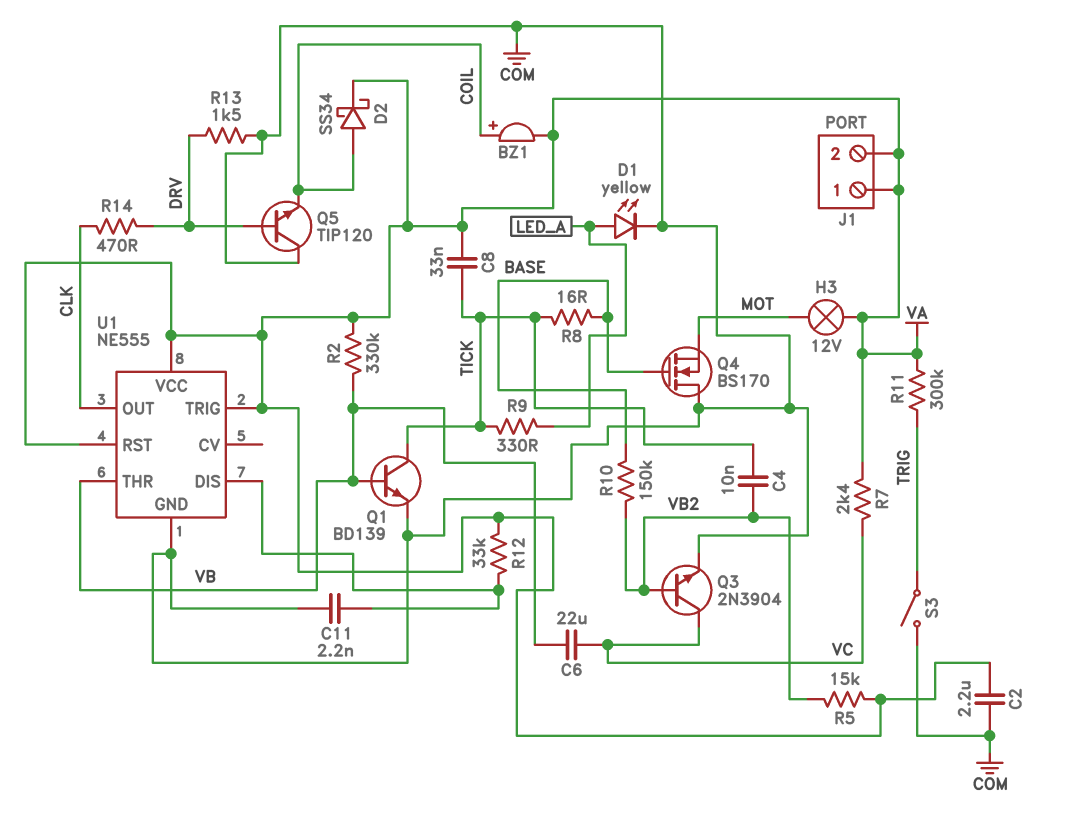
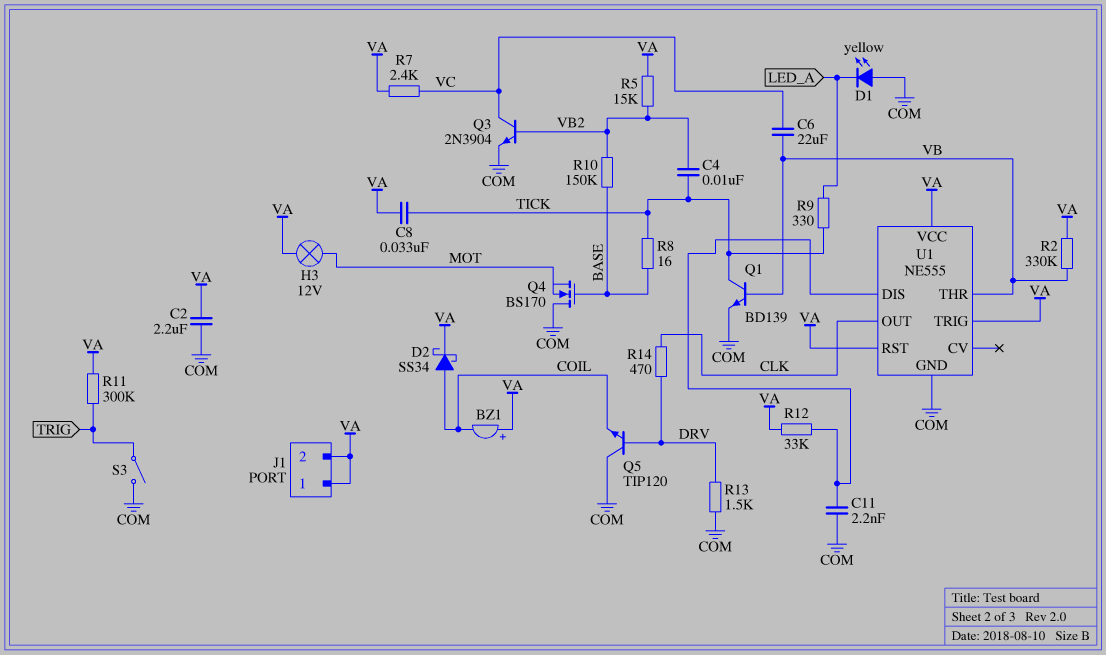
BZ1: buzzer (plus COIL, minus VA) -> buzzer (plus VA, minus COIL)
D1: LED yellow (A LED_A, K COM) -> LED yellow (A COM, K LED_A)

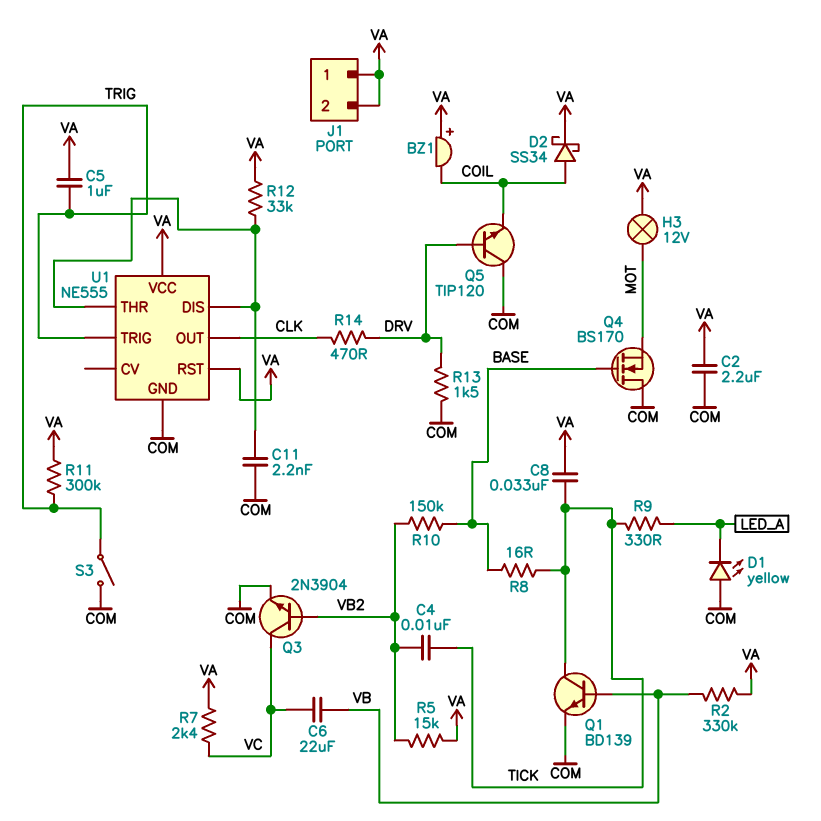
C5: none -> 1uF (TRIG, VA)
U1 pin THR: VB -> U1/DIS
U1 pin TRIG: VA -> TRIG

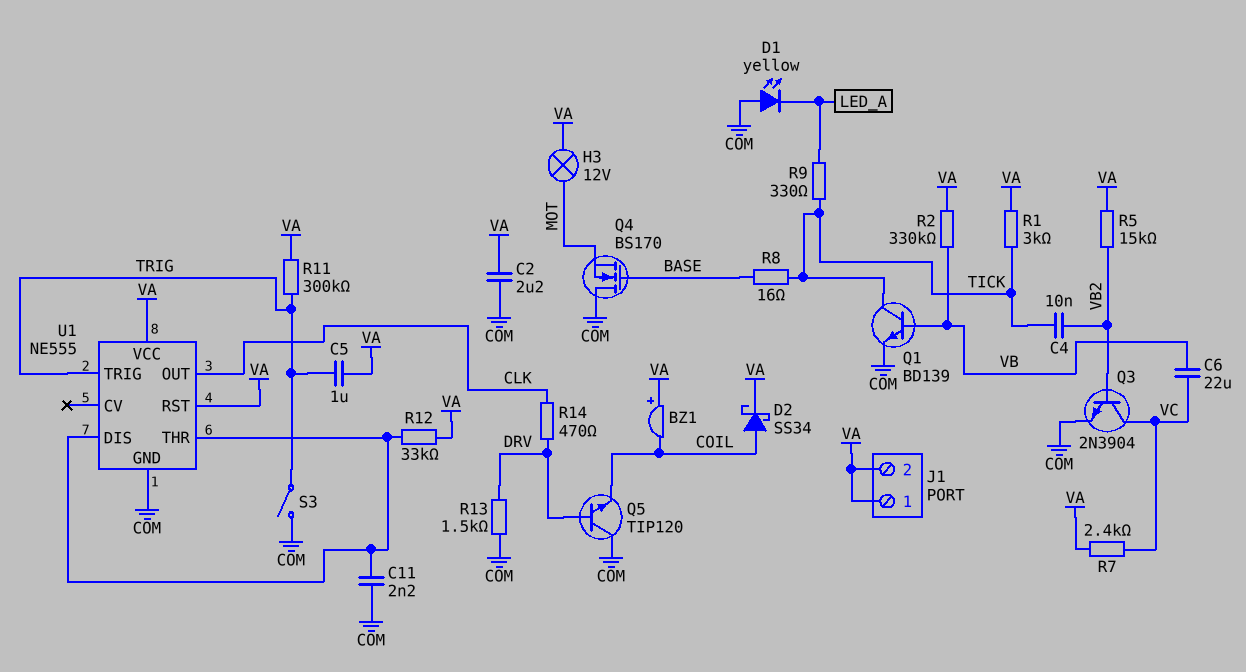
C8: 33nF (TICK, VA) -> none
R1: none -> 3k (TICK, VA)
R10: 150k (BASE, VB2) -> none

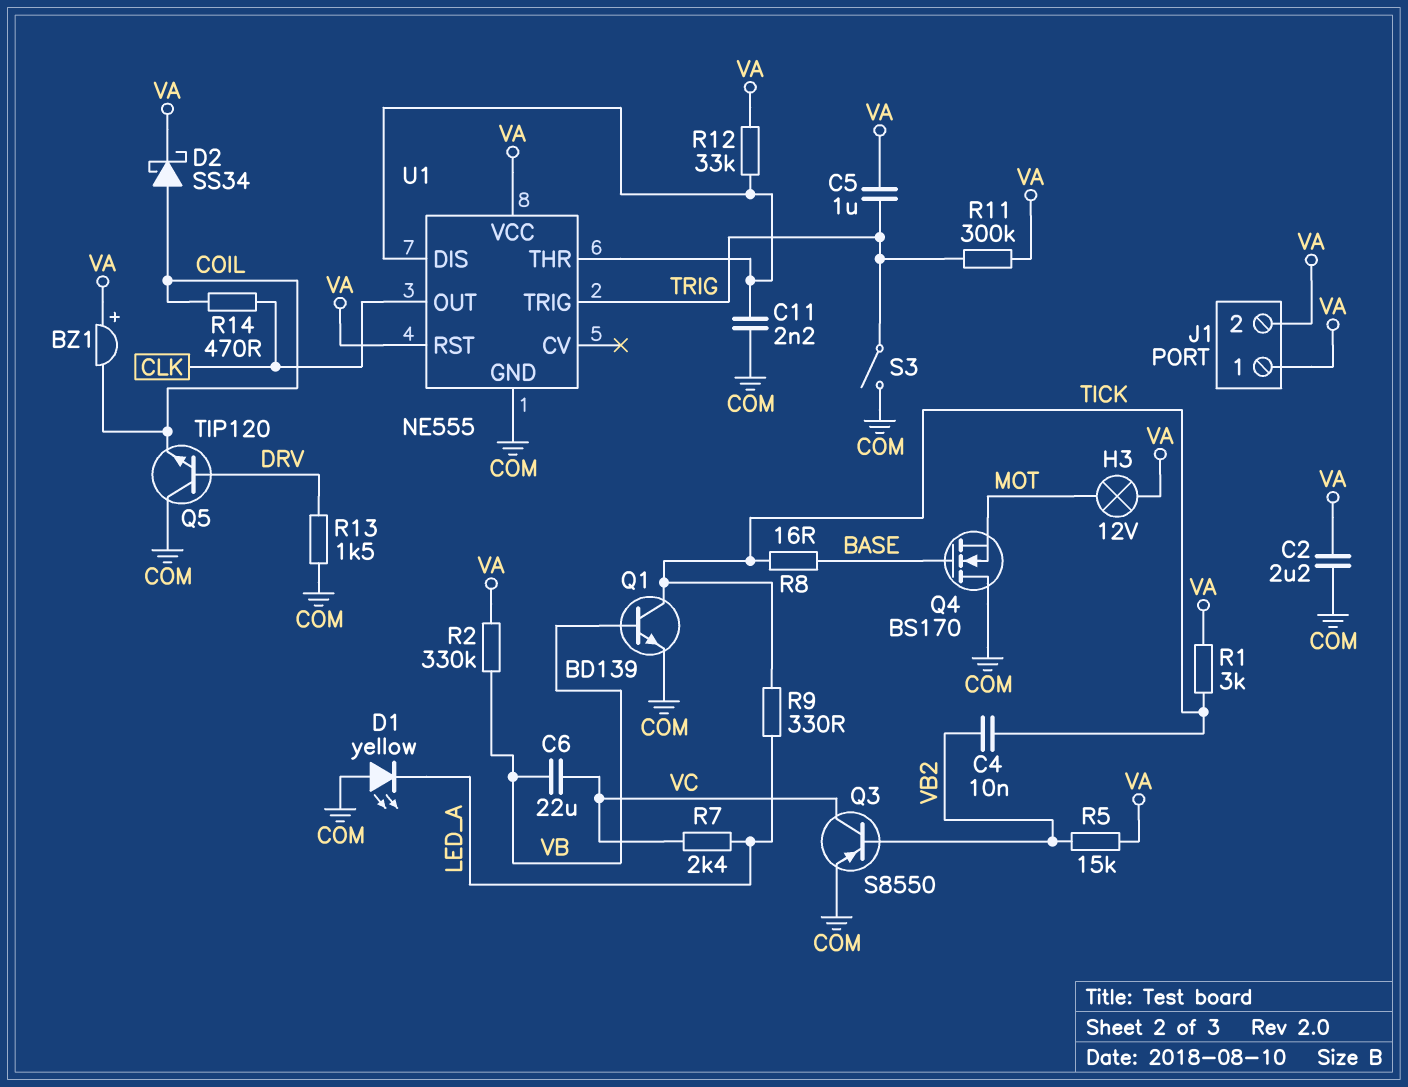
Q3: NPN 2N3904 (B VB2, C VC, E COM) -> PNP S8550 (B VB2, C VC, E COM)
R7: 2.4k (VA, VC) -> 2.4k (LED_A, VC)
R14: 470 (CLK, DRV) -> 470 (CLK, COIL)

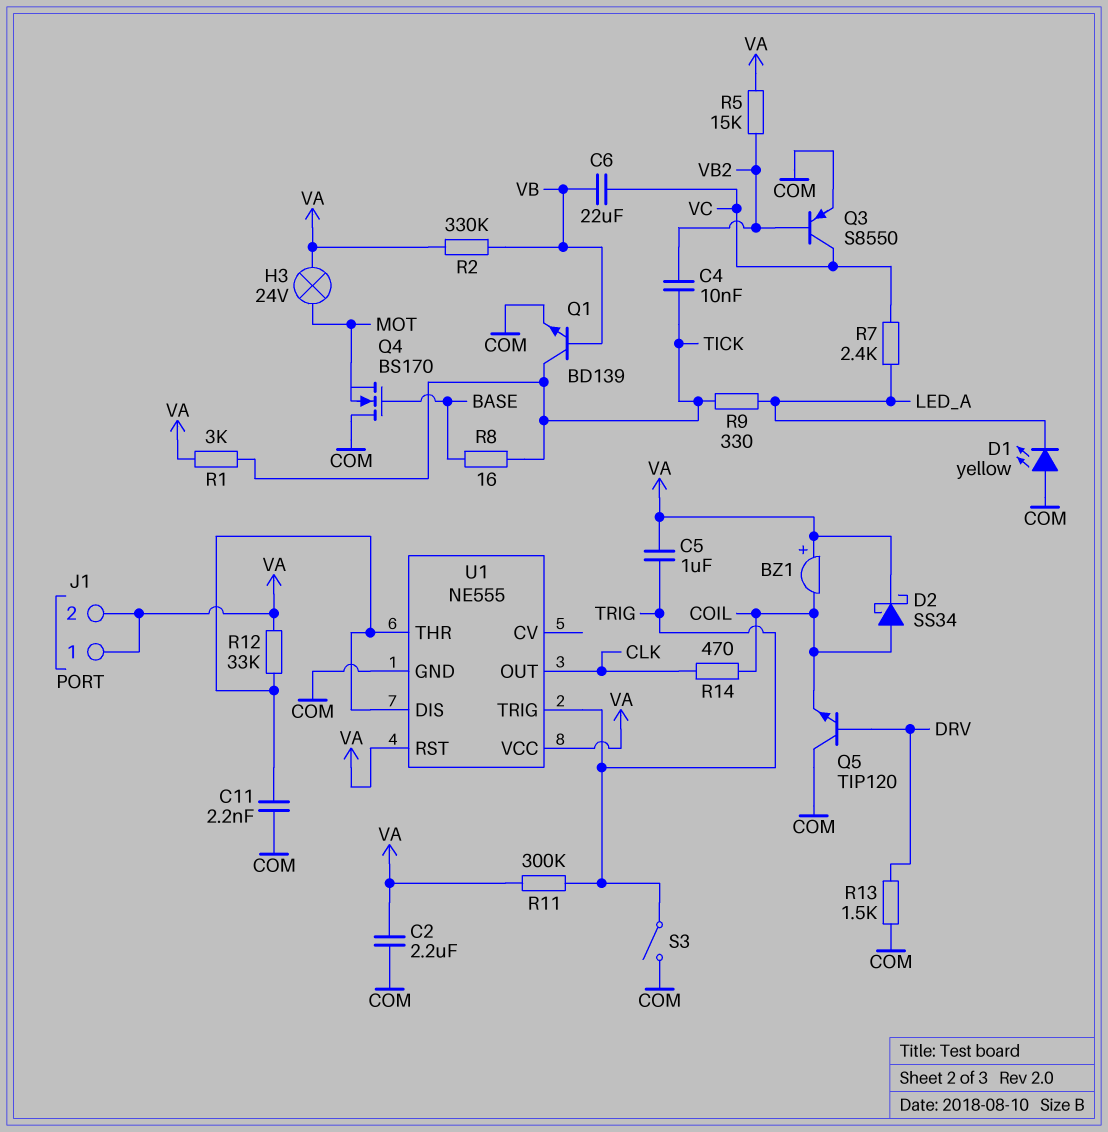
H3: lamp 12V (MOT, VA) -> lamp 24V (MOT, VA)

